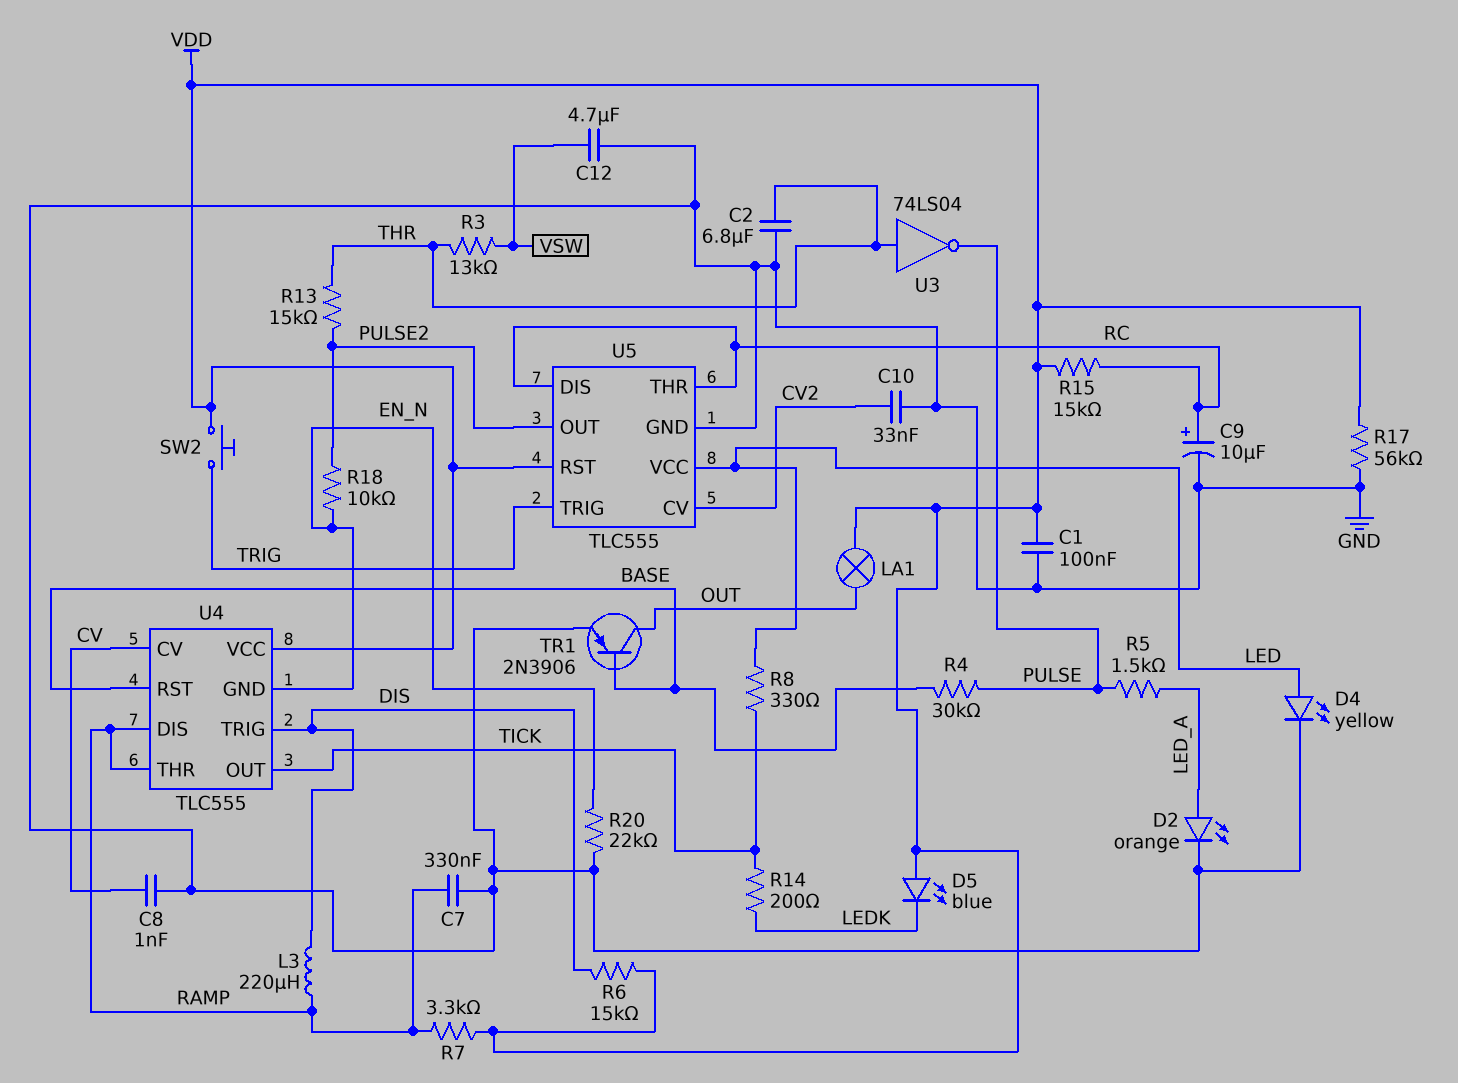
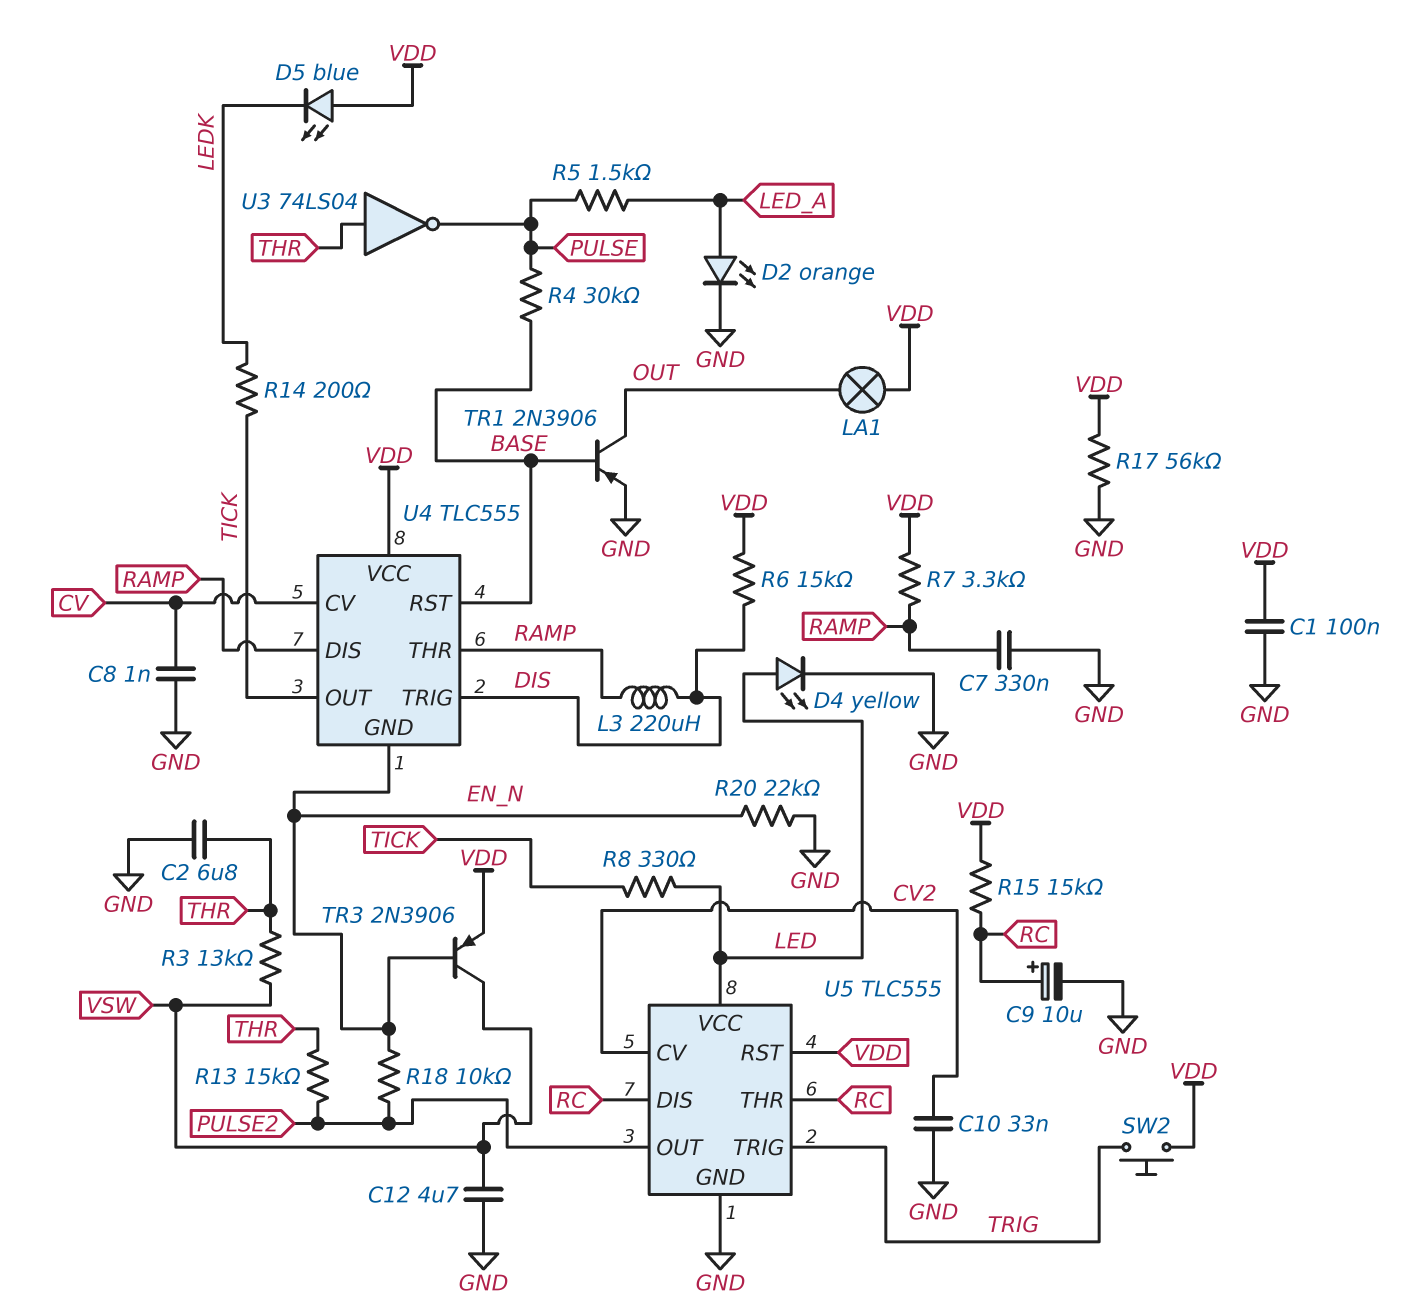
TR3: none -> PNP 2N3906 (B EN_N, C VSW, E VDD)

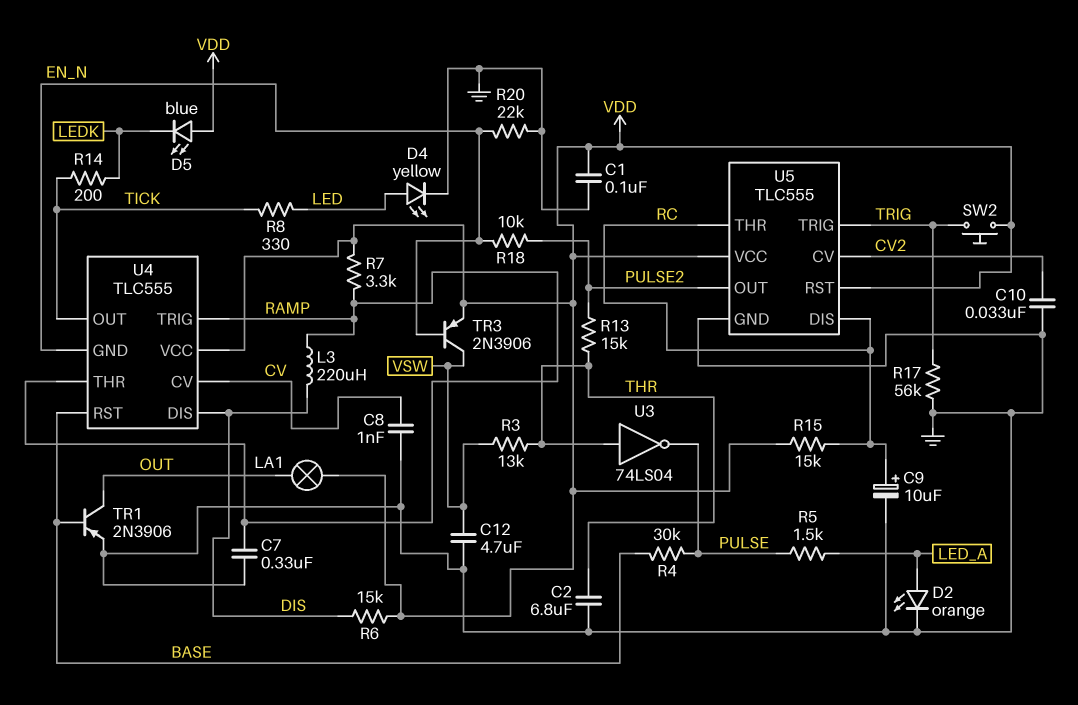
R17: 56k (GND, VDD) -> 56k (GND, TRIG)
U4 pin DIS: RAMP -> DIS
U4 pin TRIG: DIS -> RAMP
U5 pin VCC: LED -> VDD

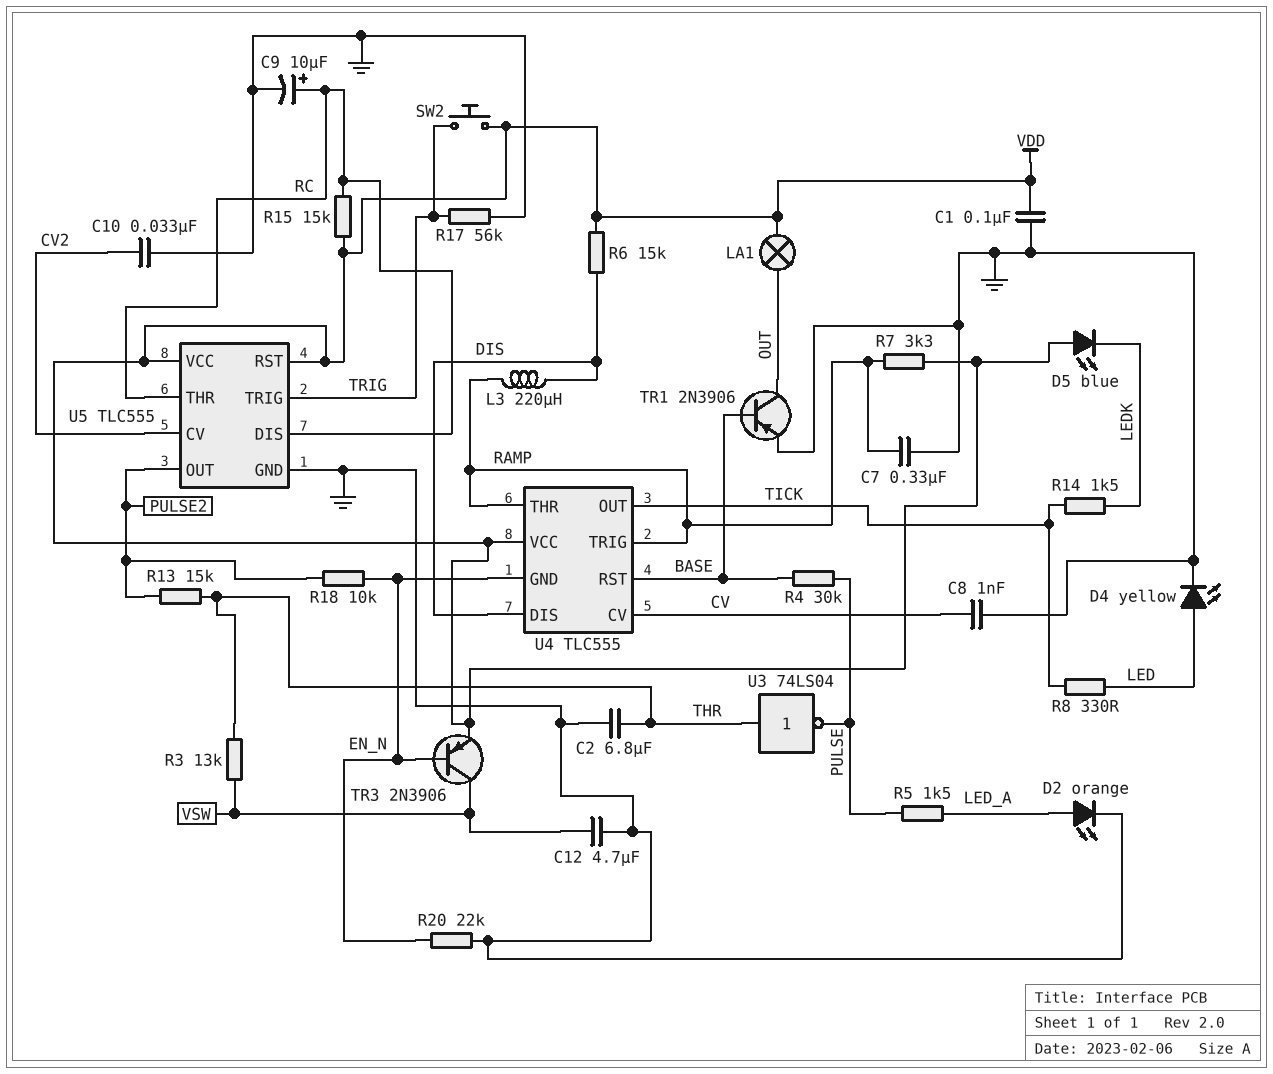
R14: 200 (LEDK, TICK) -> 1.5k (LEDK, TICK)

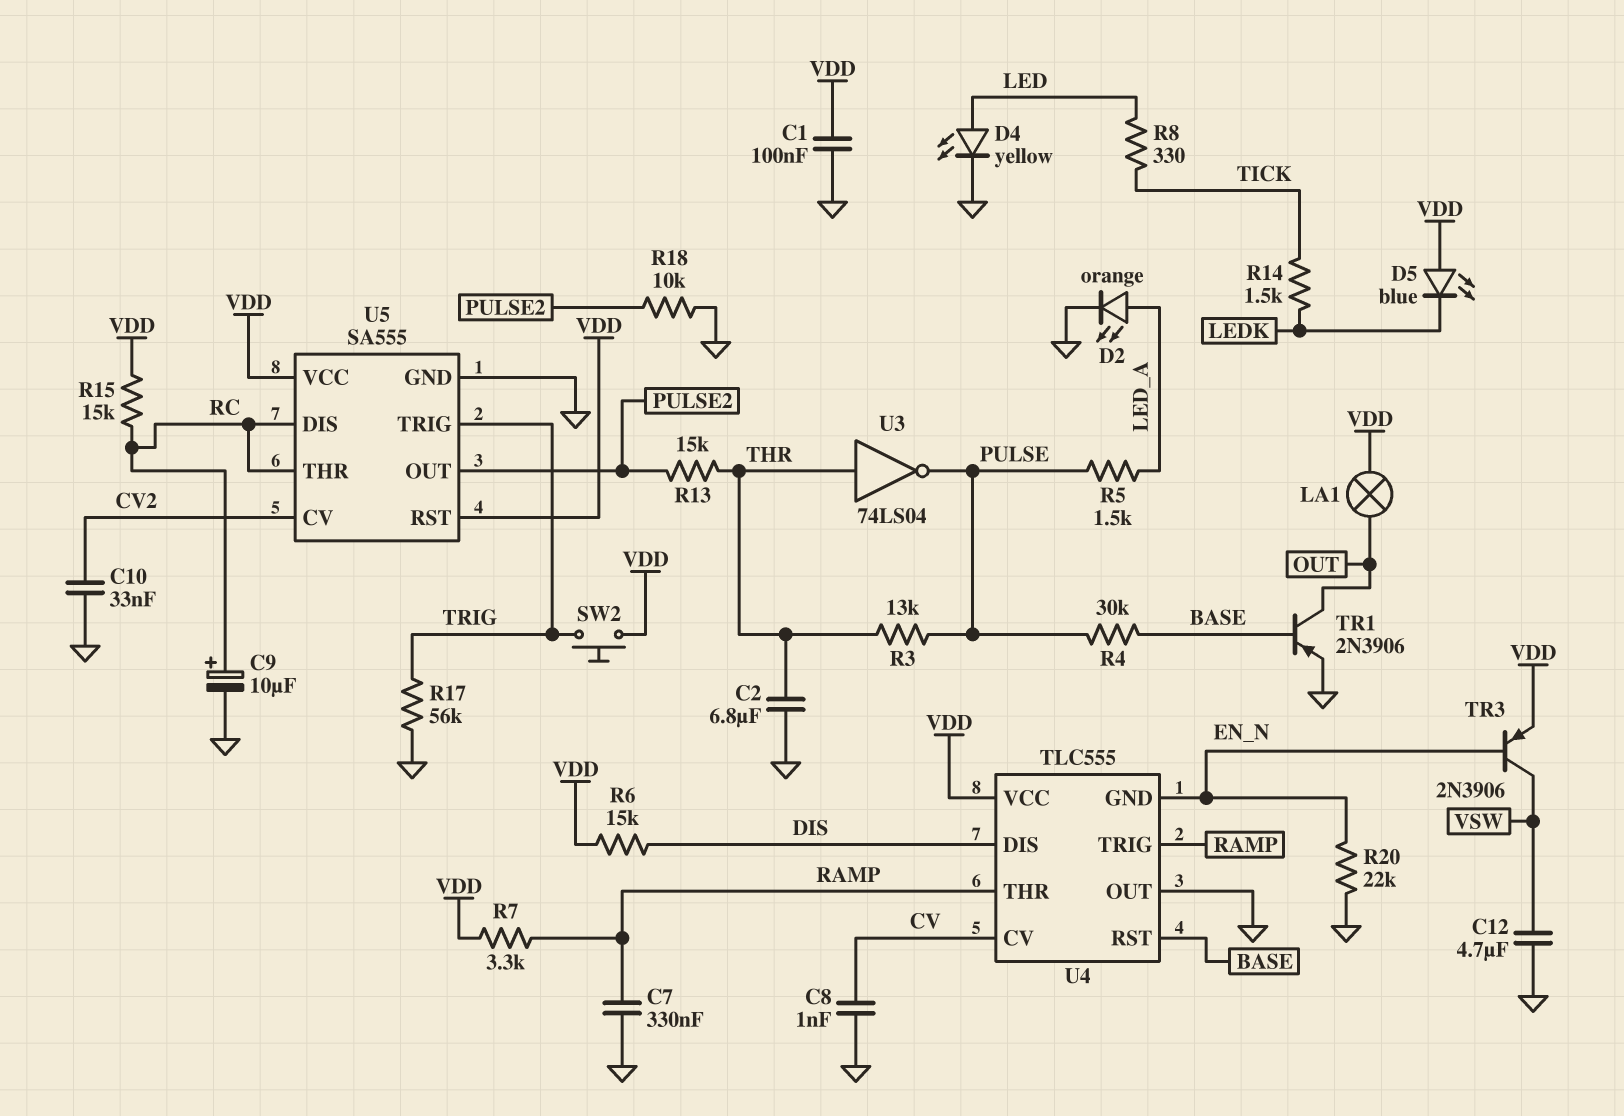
L3: 220uH (DIS, RAMP) -> none
R3: 13k (THR, VSW) -> 13k (PULSE, THR)
R18: 10k (EN_N, PULSE2) -> 10k (GND, PULSE2)
U4 pin OUT: TICK -> GND
U5: TLC555 -> SA555

